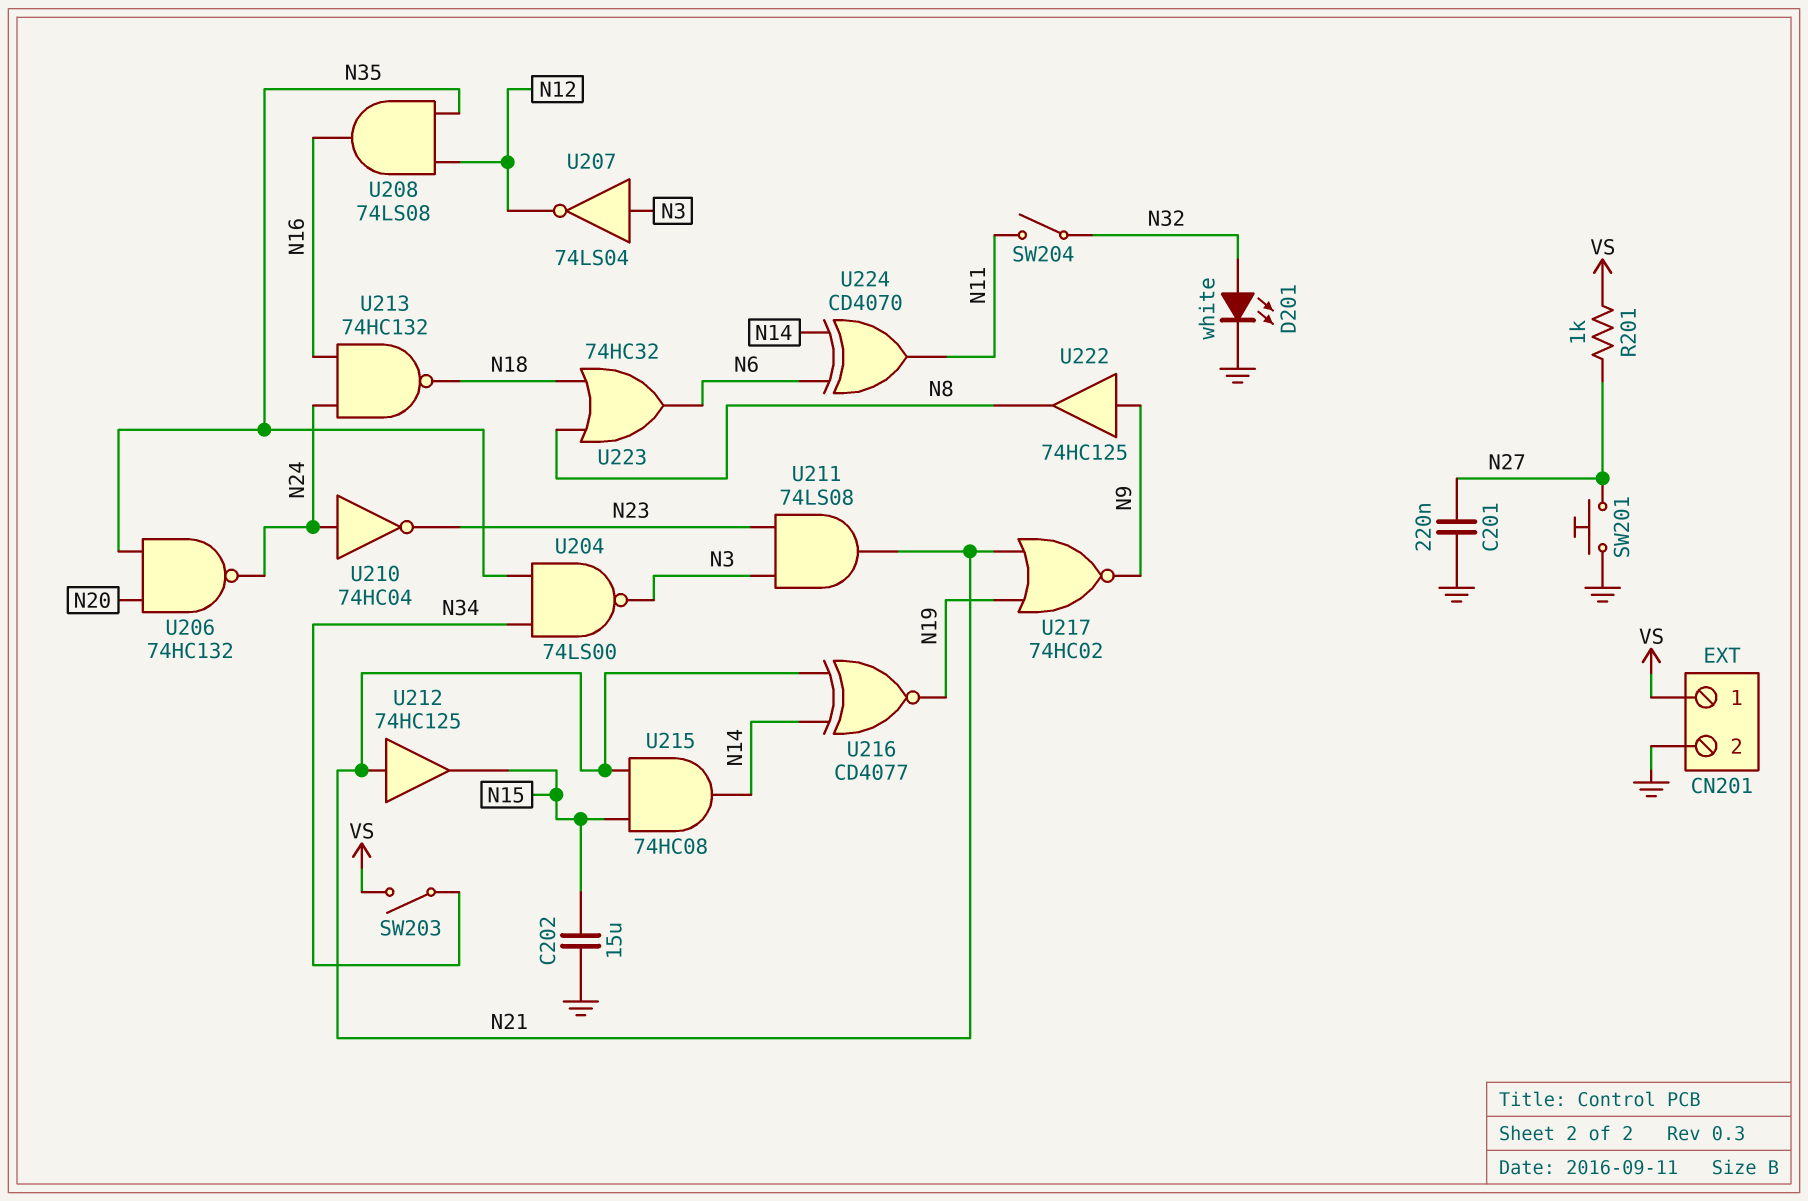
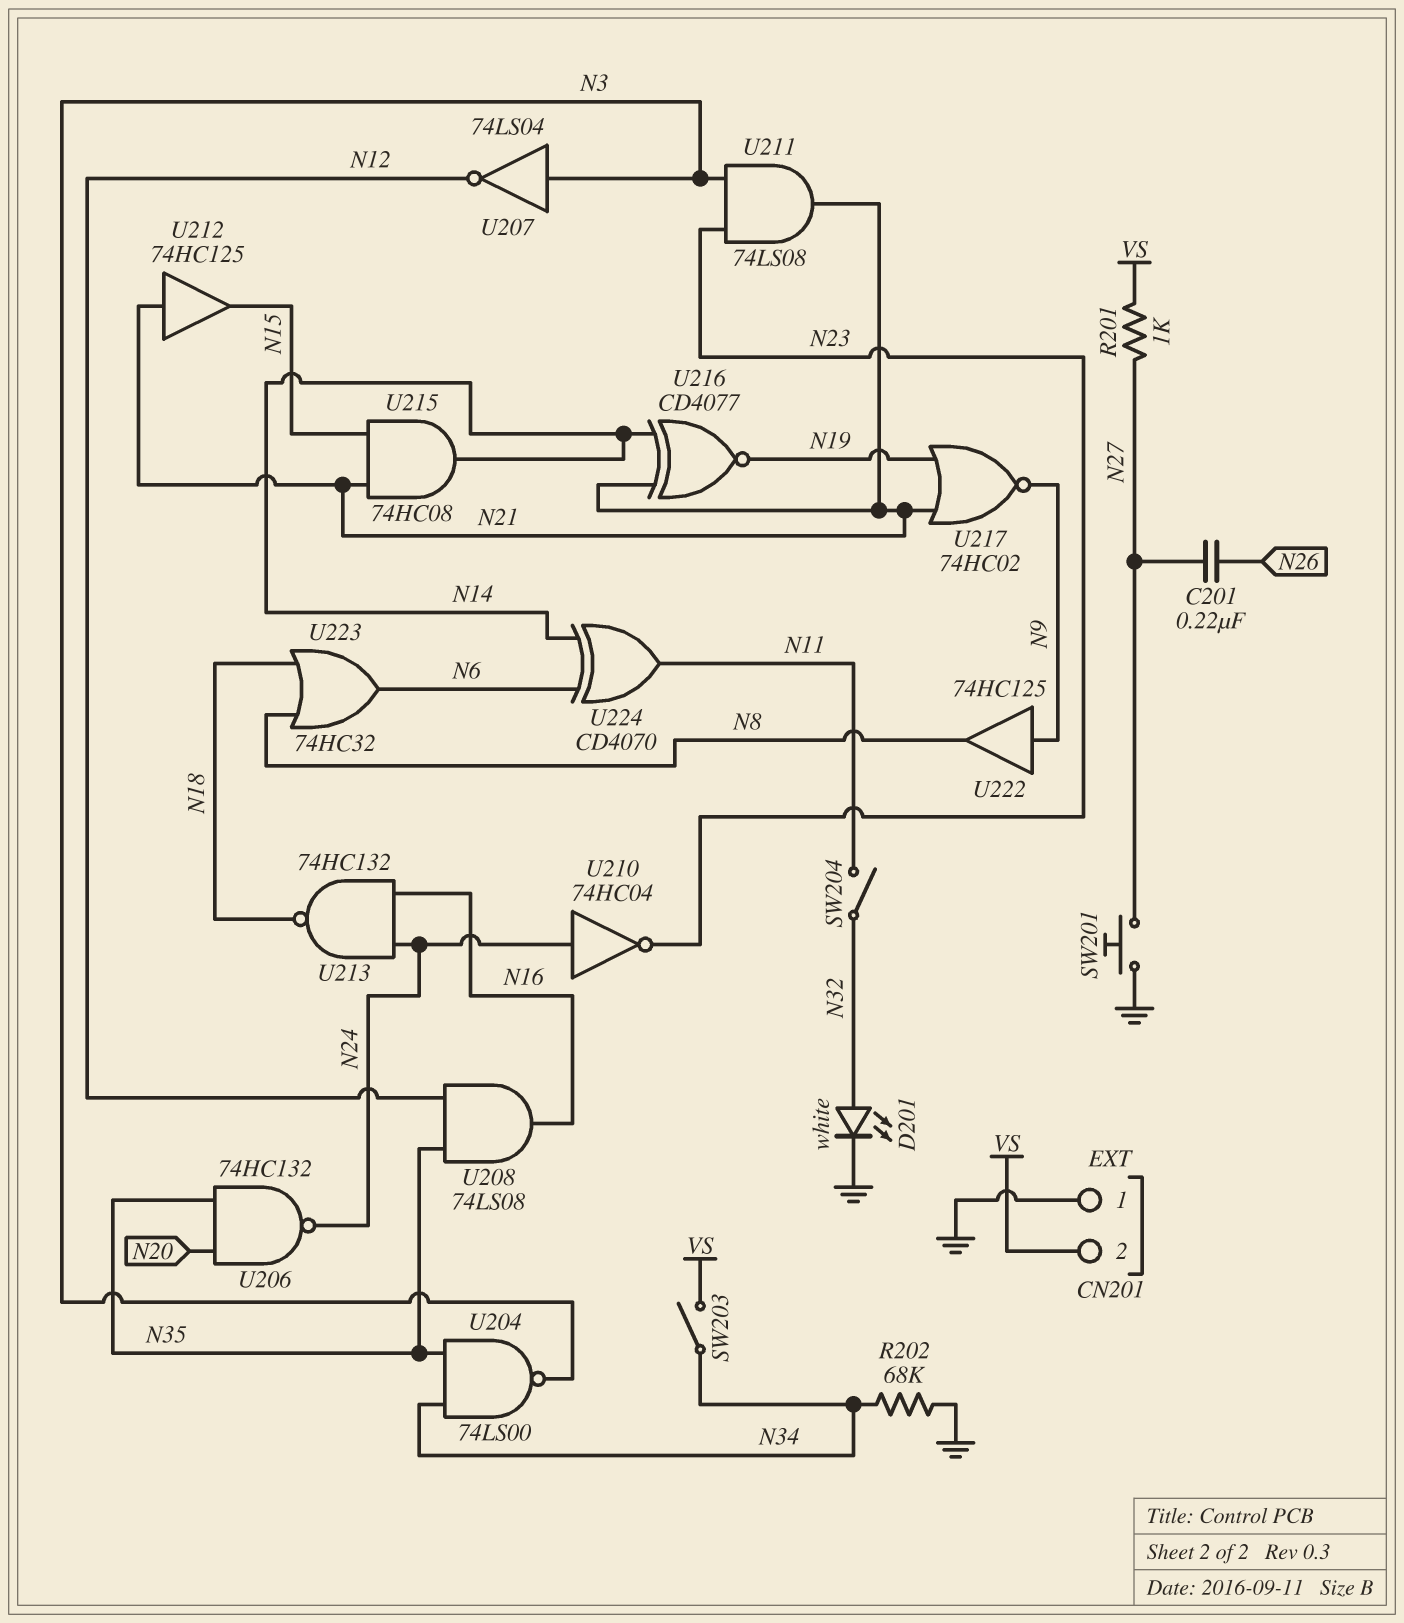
C201: 220nF (GND, N27) -> 220nF (N26, N27)
C202: 15uF (GND, N15) -> none
CN201 pin 1: VS -> GND
CN201 pin 2: GND -> VS
R202: none -> 68k (GND, N34)

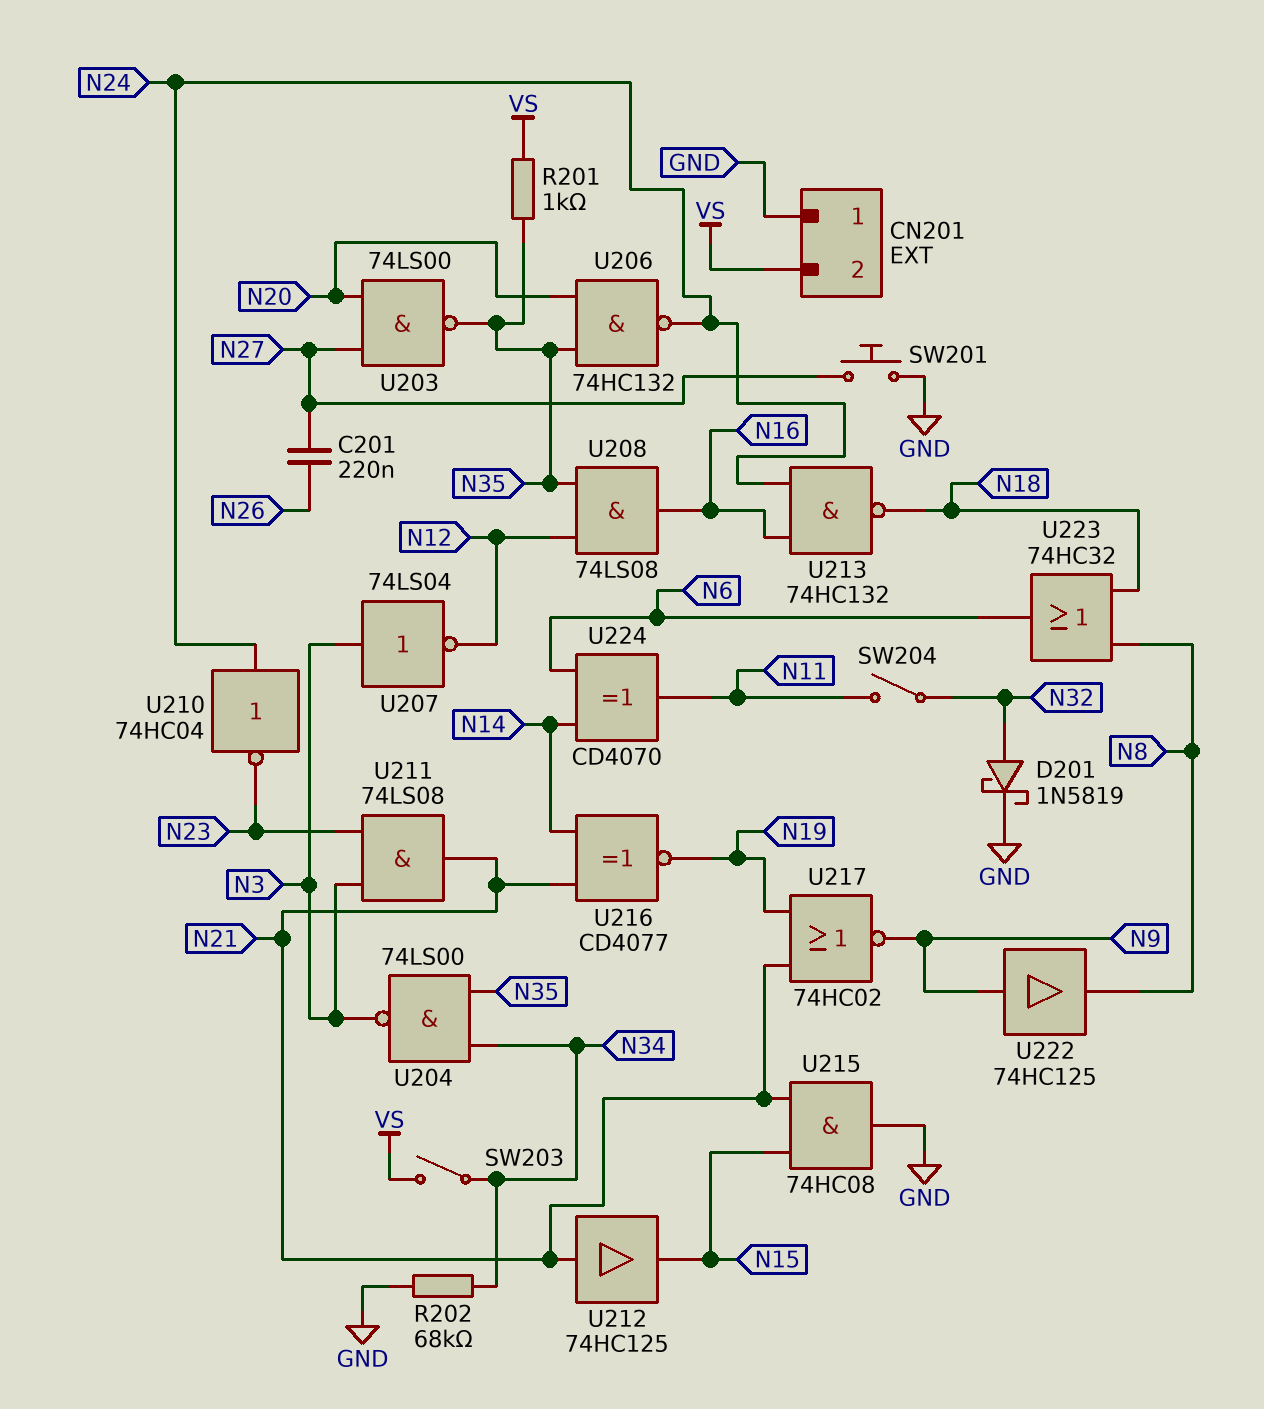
D201: LED white (A N32, K GND) -> schottky 1N5819 (A N32, K GND)
R201: 1k (N27, VS) -> 1k (N35, VS)
U203: none -> NAND 74LS00 (in N20, in N27, out N35)
U215: AND 74HC08 (in N15, in N21, out N14) -> AND 74HC08 (in N15, in N21, out GND)

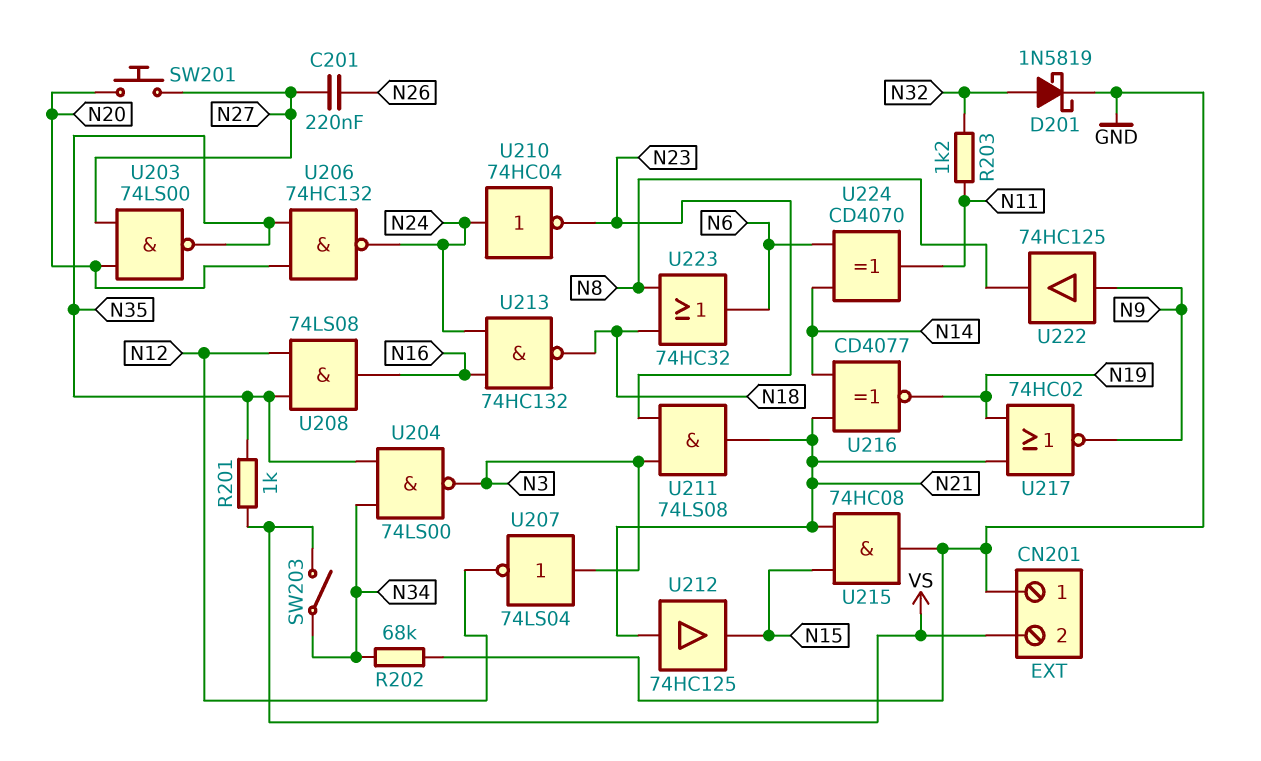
R203: none -> 1.2k (N11, N32)
SW201: button (GND, N27) -> button (N20, N27)
SW204: switch (N11, N32) -> none

